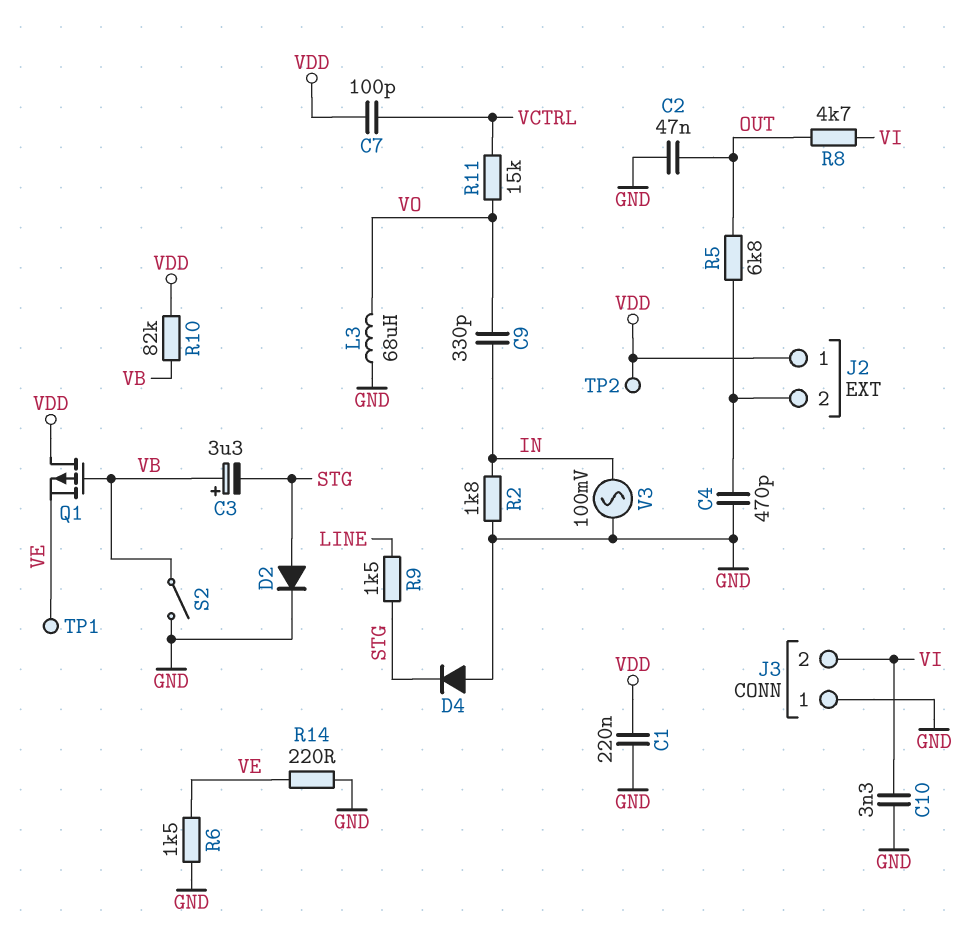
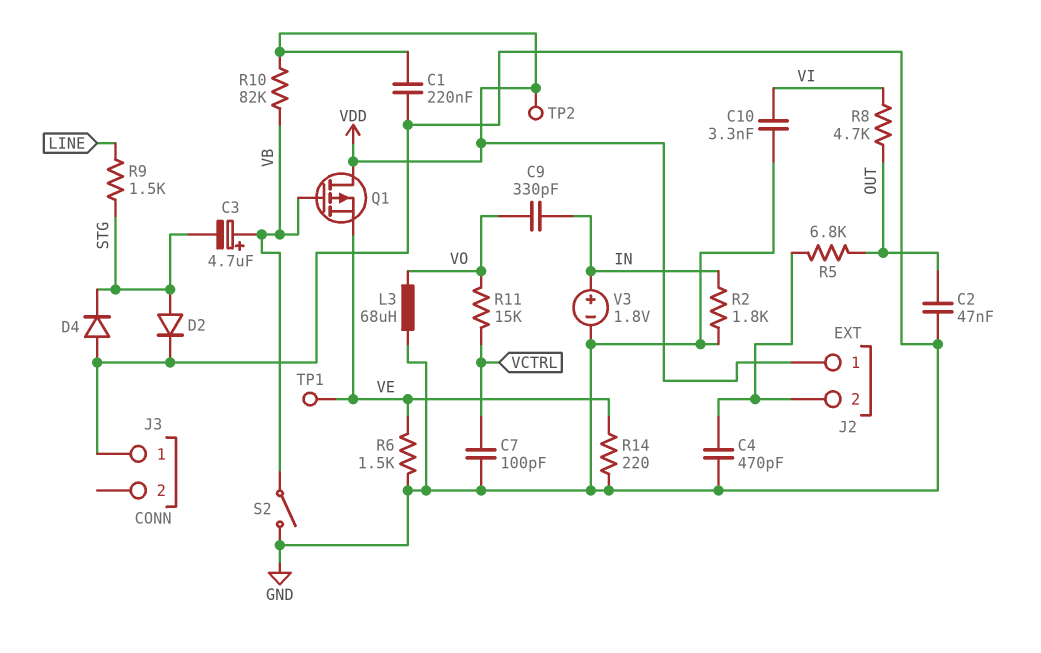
C3: 3.3uF (plus VB, minus STG) -> 4.7uF (plus VB, minus STG)
C7: 100pF (VCTRL, VDD) -> 100pF (GND, VCTRL)
J3 pin 2: VI -> none
V3: AC 100mV (GND, IN) -> 1.8V (plus IN, minus GND)

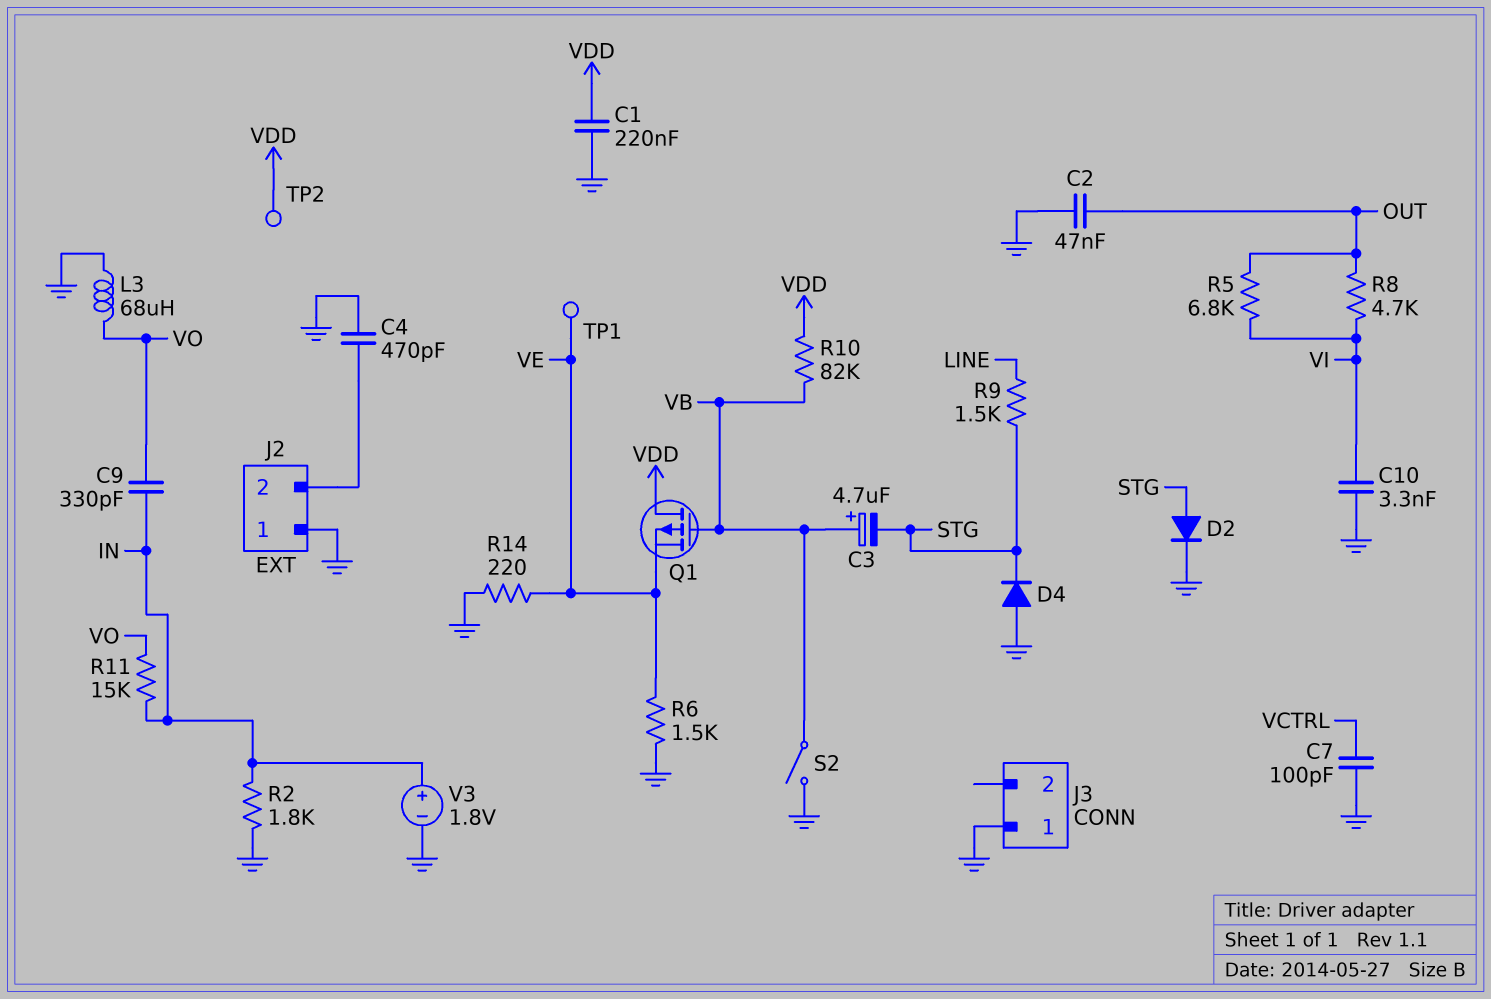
J2 pin 1: VDD -> GND
R5: 6.8k (J2/2, OUT) -> 6.8k (OUT, VI)
R11: 15k (VCTRL, VO) -> 15k (IN, VO)

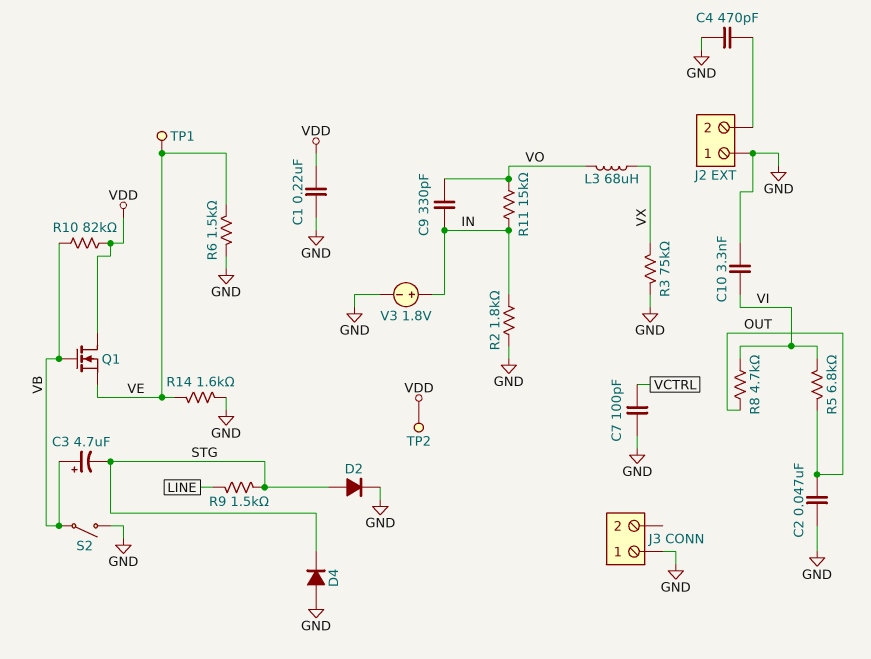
L3: 68uH (GND, VO) -> 68uH (VO, VX)
Q1: PMOS (G VB, D VDD, S VE) -> NMOS (G VB, D VDD, S VE)
R3: none -> 75k (GND, VX)
R14: 220 (GND, VE) -> 1.6k (GND, VE)

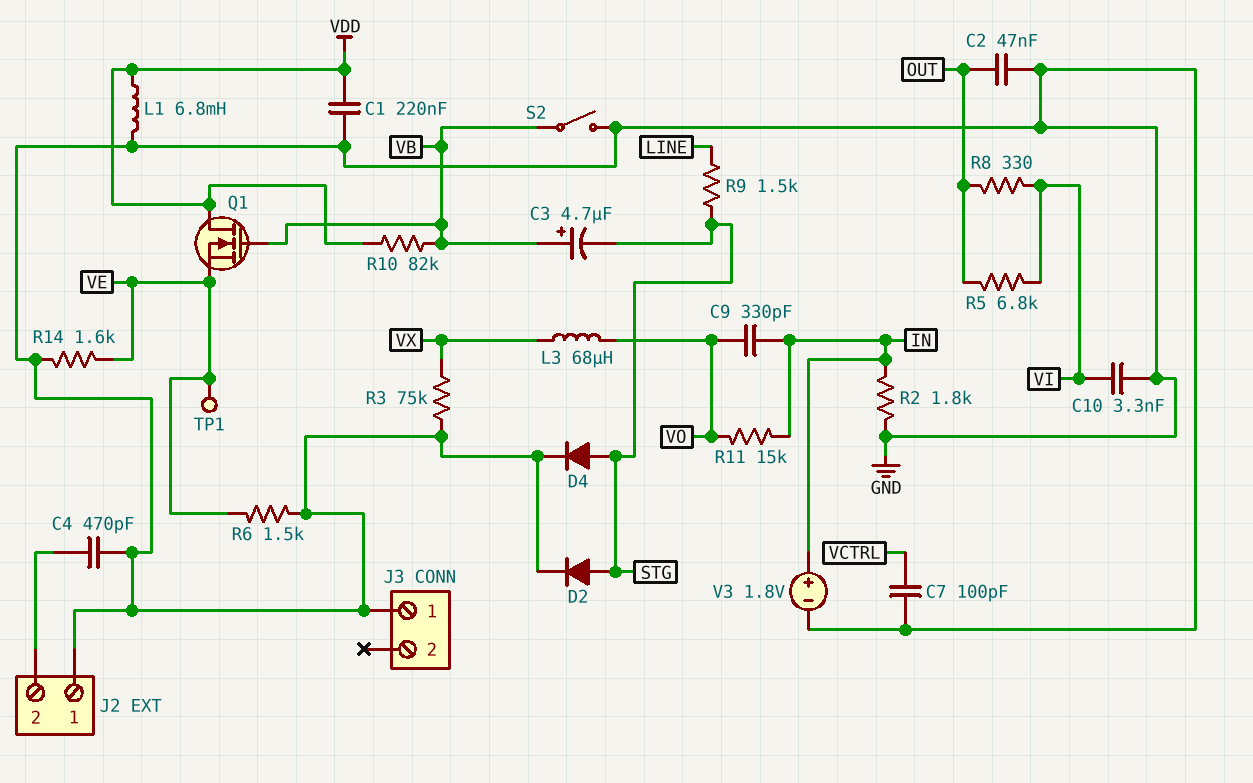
D4: diode (A GND, K STG) -> diode (A STG, K GND)
L1: none -> 6.8mH (GND, VDD)
R8: 4.7k (OUT, VI) -> 330 (OUT, VI)
TP2: test point (VDD) -> none

